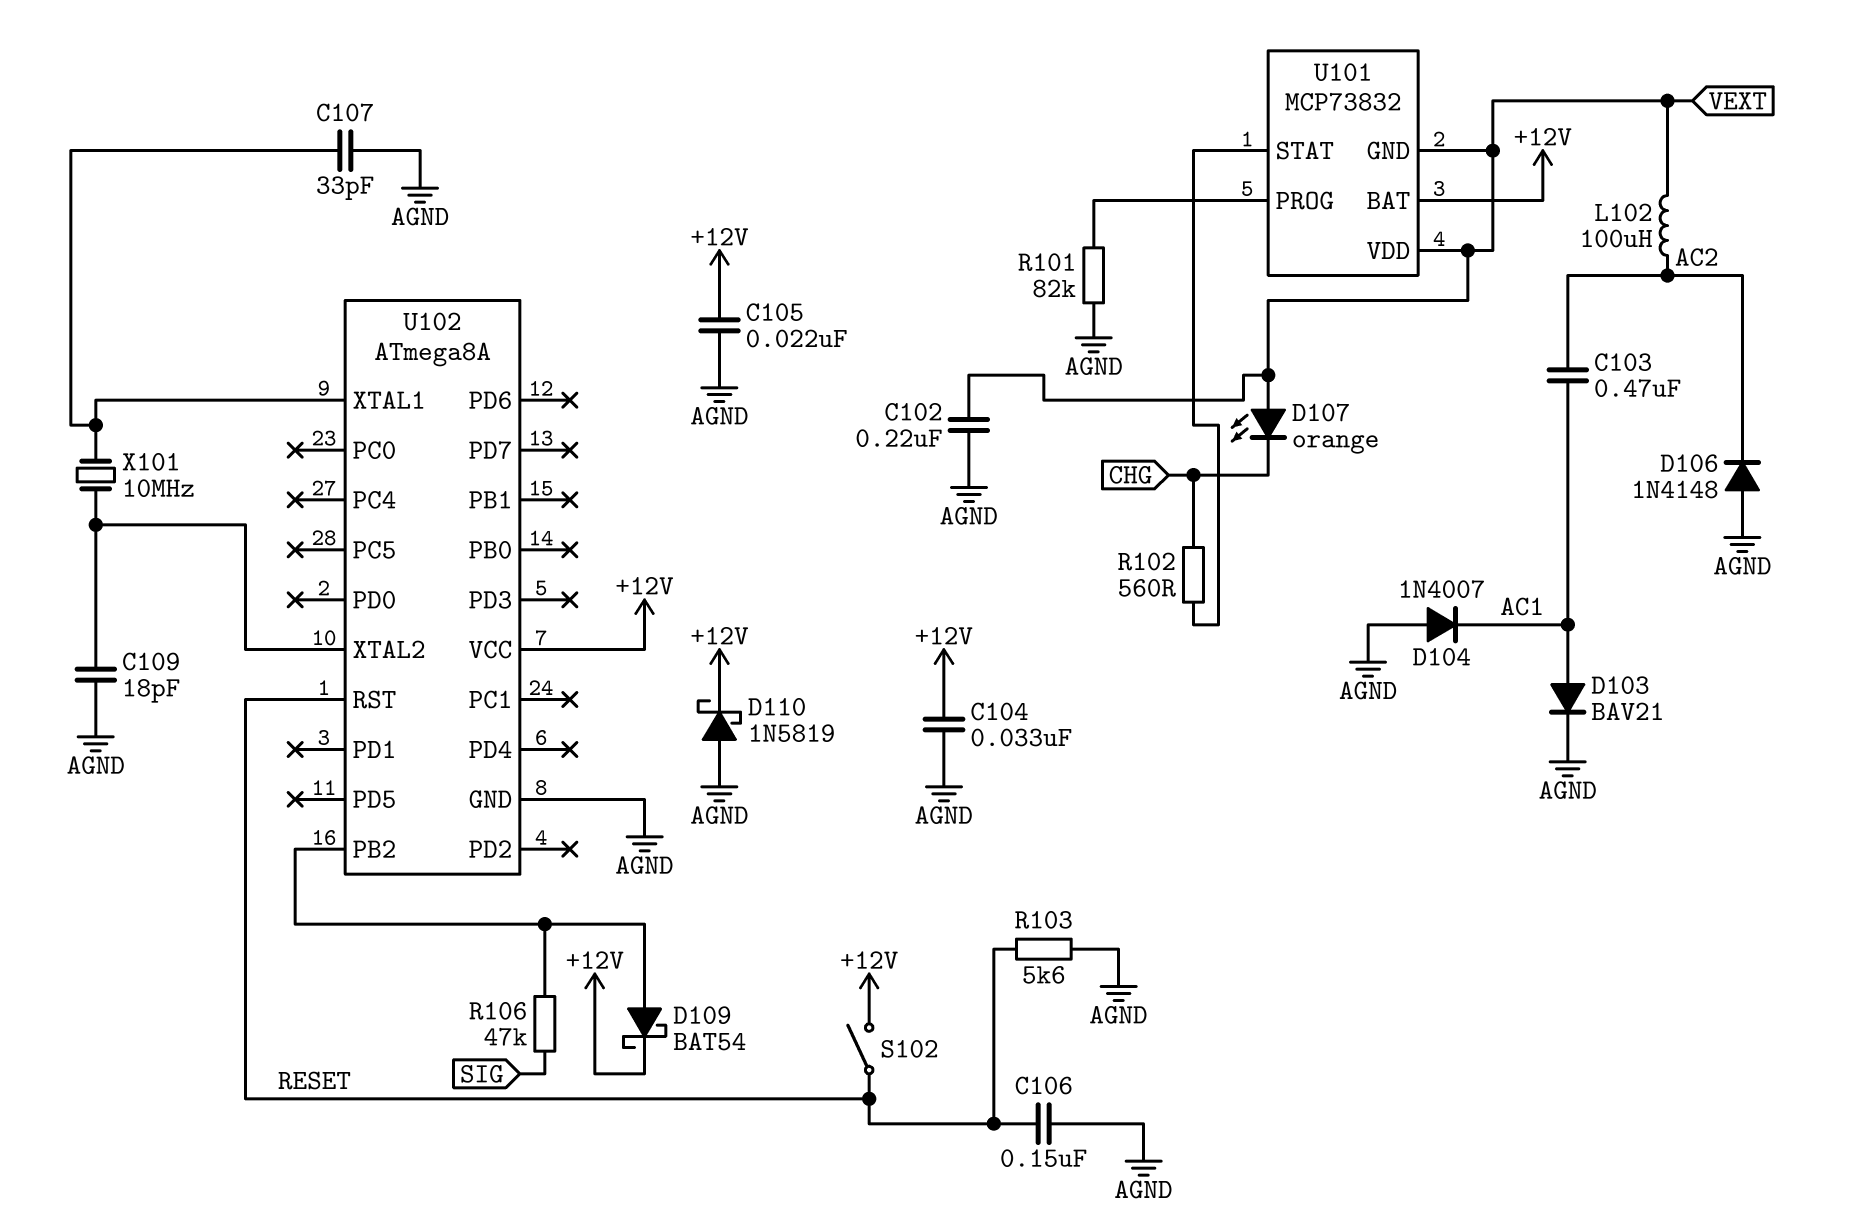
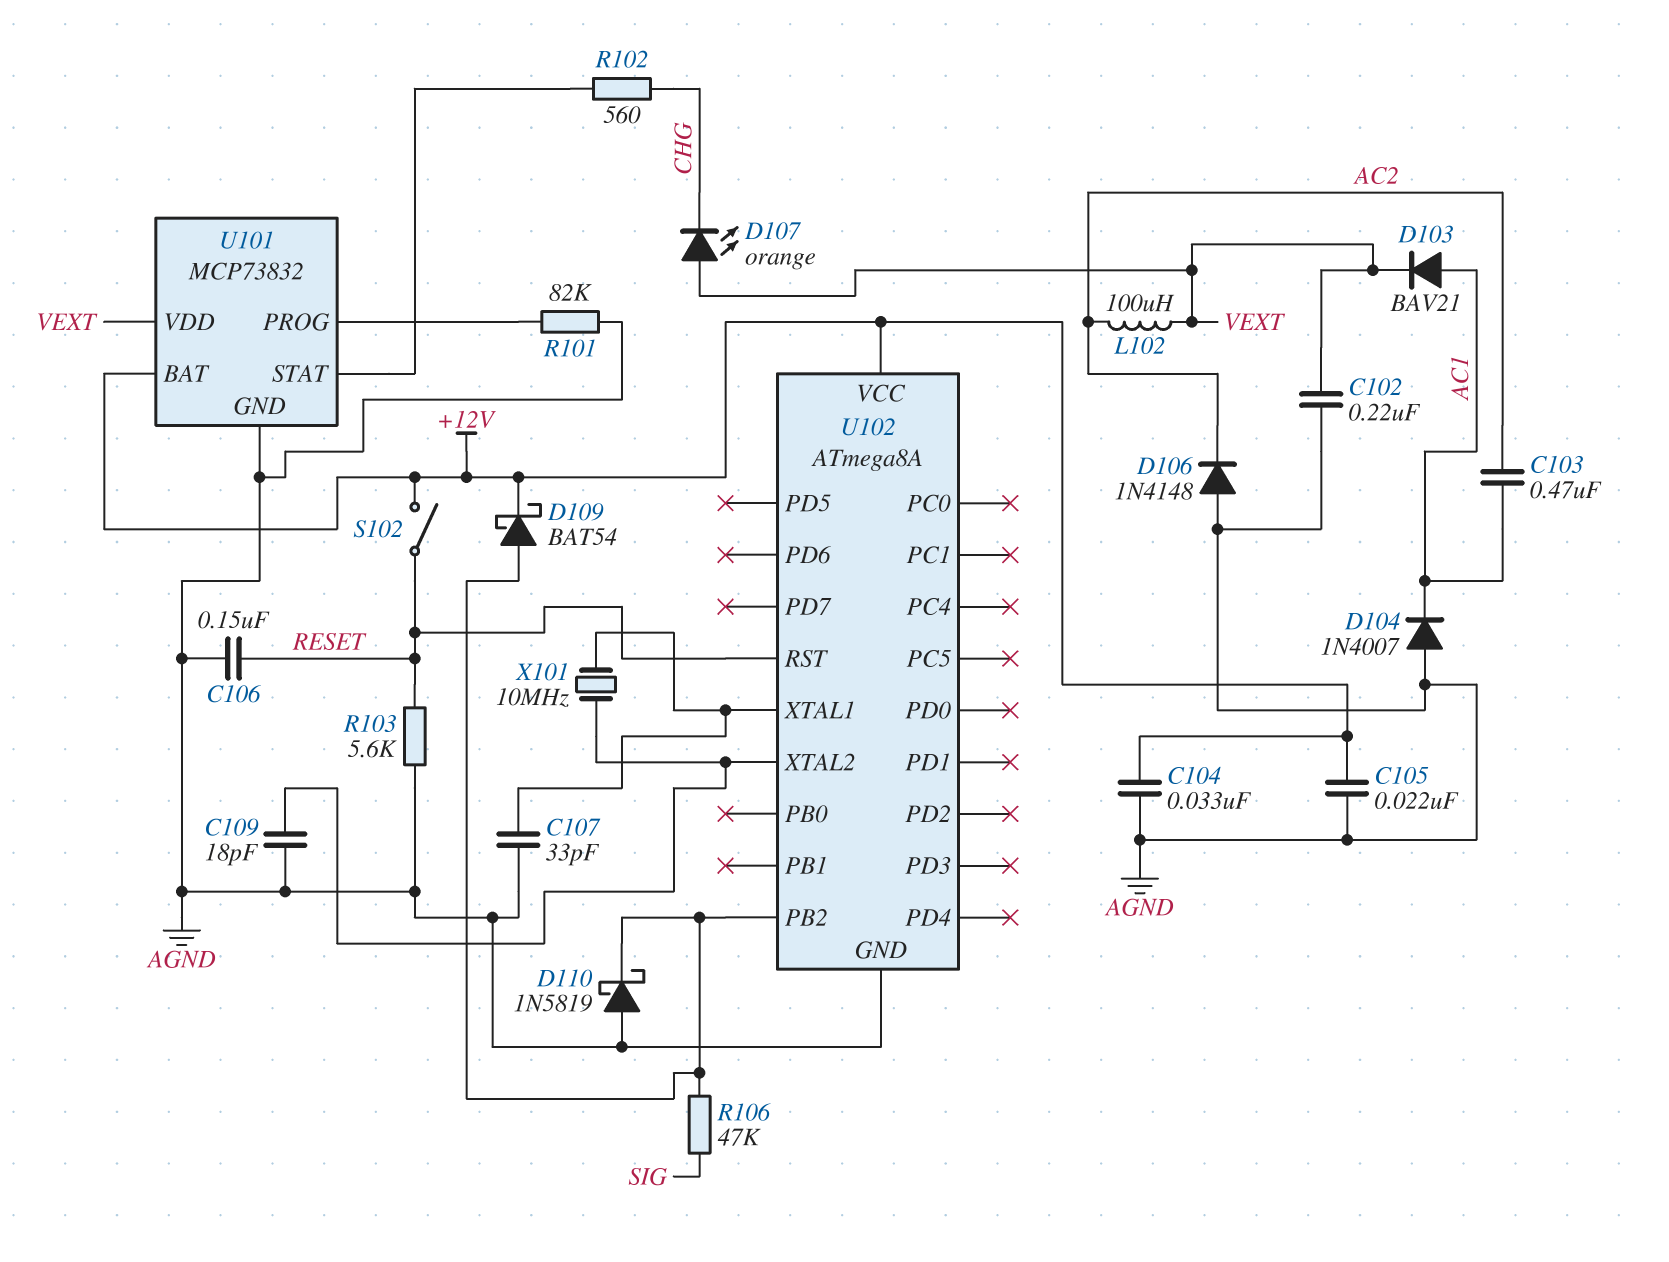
D103: diode BAV21 (A AC1, K AGND) -> diode BAV21 (A AC1, K VEXT)
D110: schottky 1N5819 (A AGND, K +12V) -> schottky 1N5819 (A AGND, K U102/PB2)
U101 pin GND: VEXT -> AGND

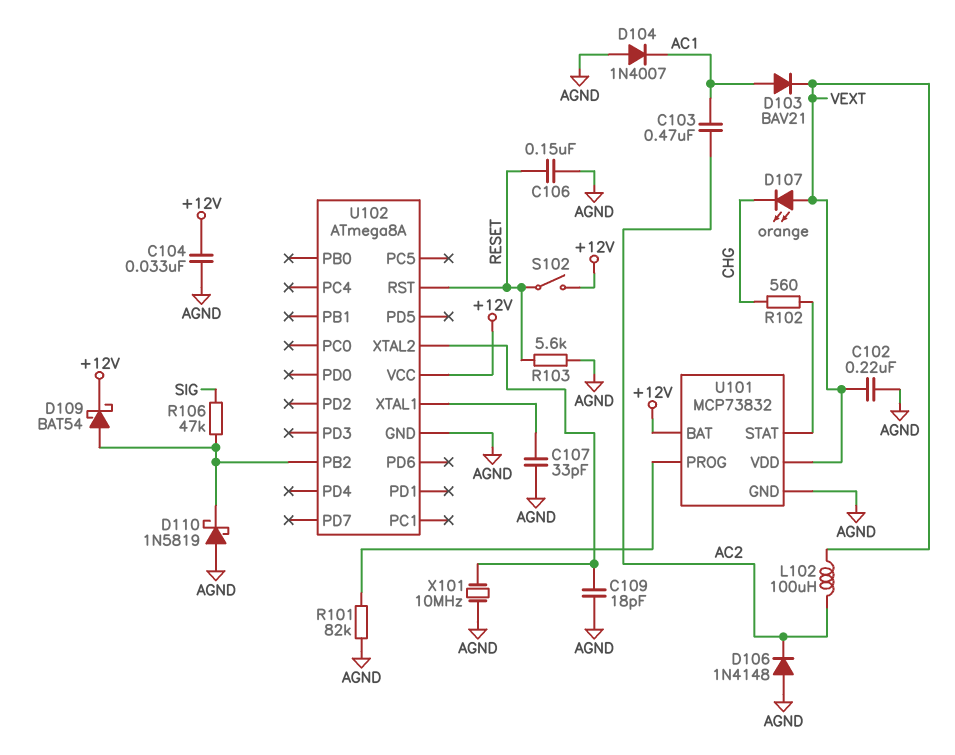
C105: 22nF (+12V, AGND) -> none
X101: 10MHz (U102/XTAL1, U102/XTAL2) -> 10MHz (AGND, U102/XTAL2)

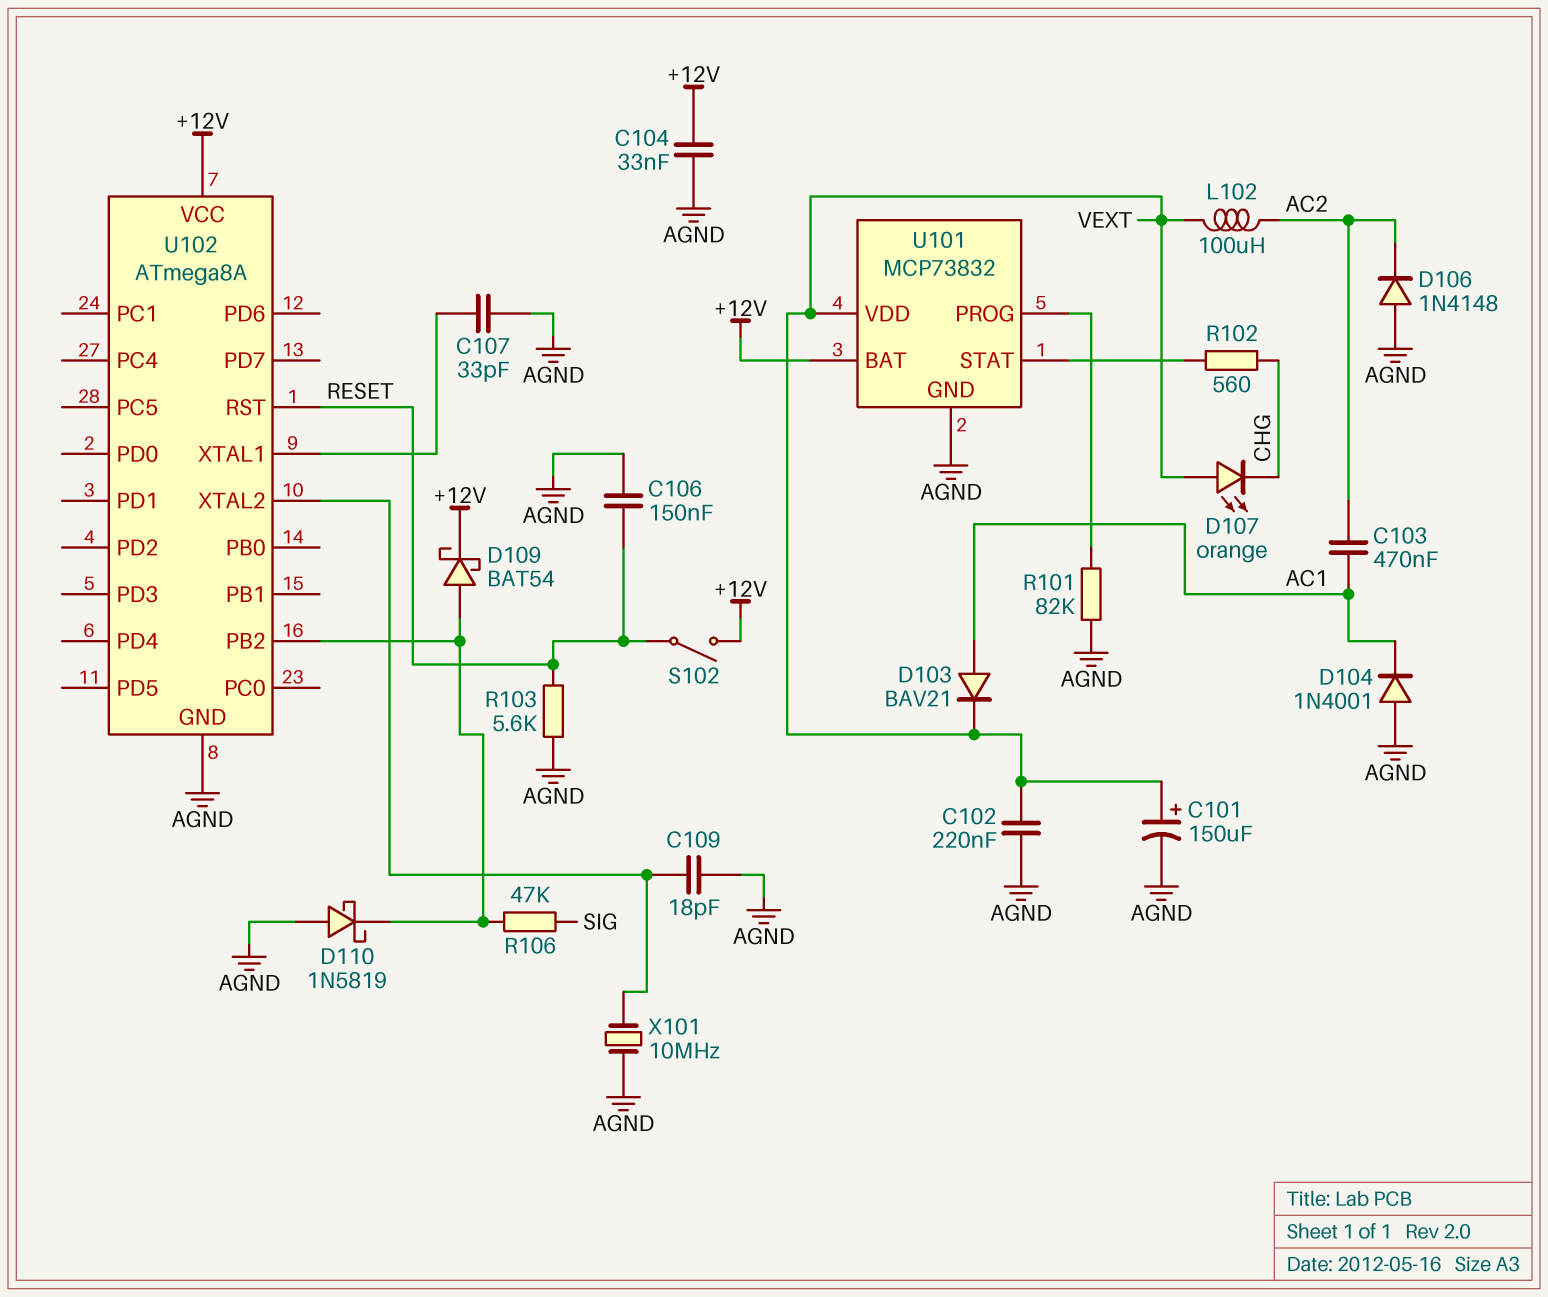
C101: none -> 150uF (plus VEXT, minus AGND)
D104: diode 1N4007 (A AGND, K AC1) -> diode 1N4001 (A AGND, K AC1)

